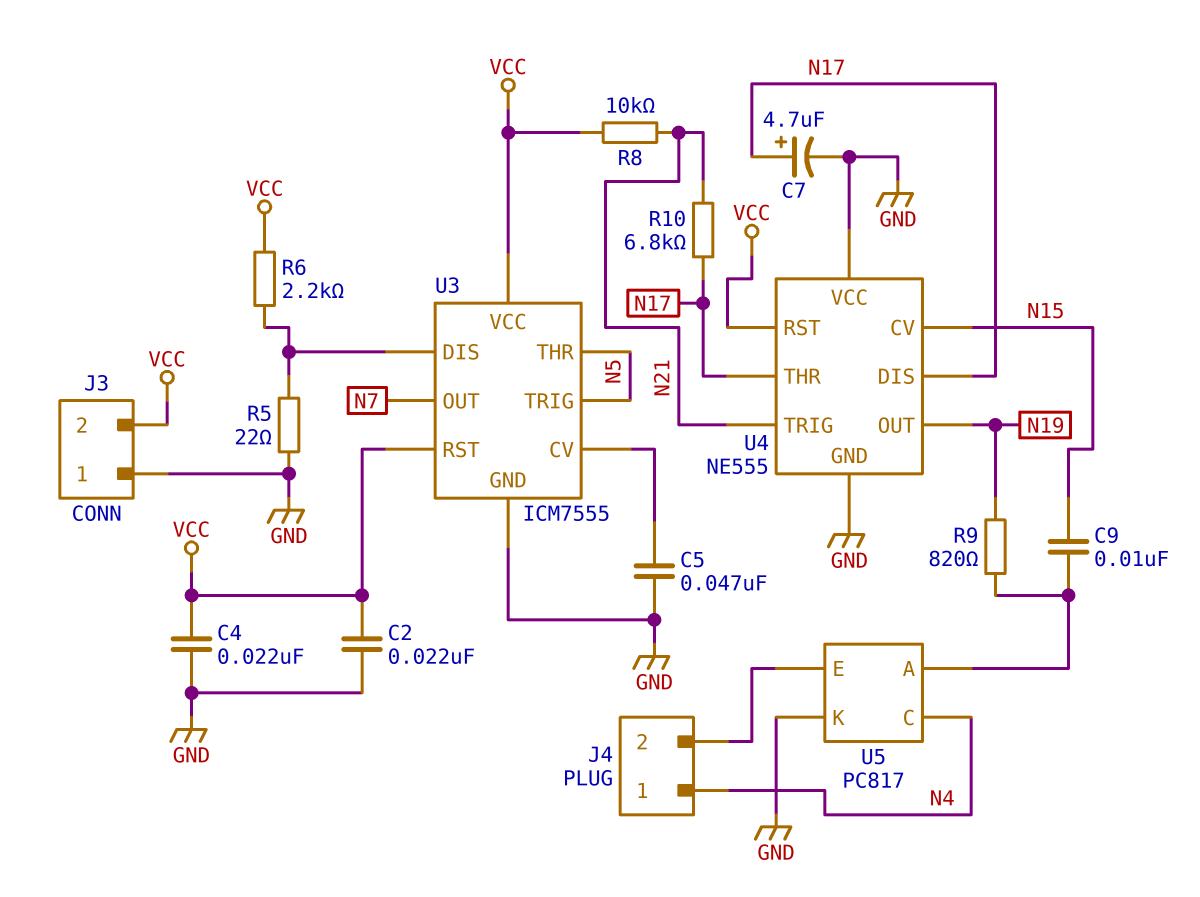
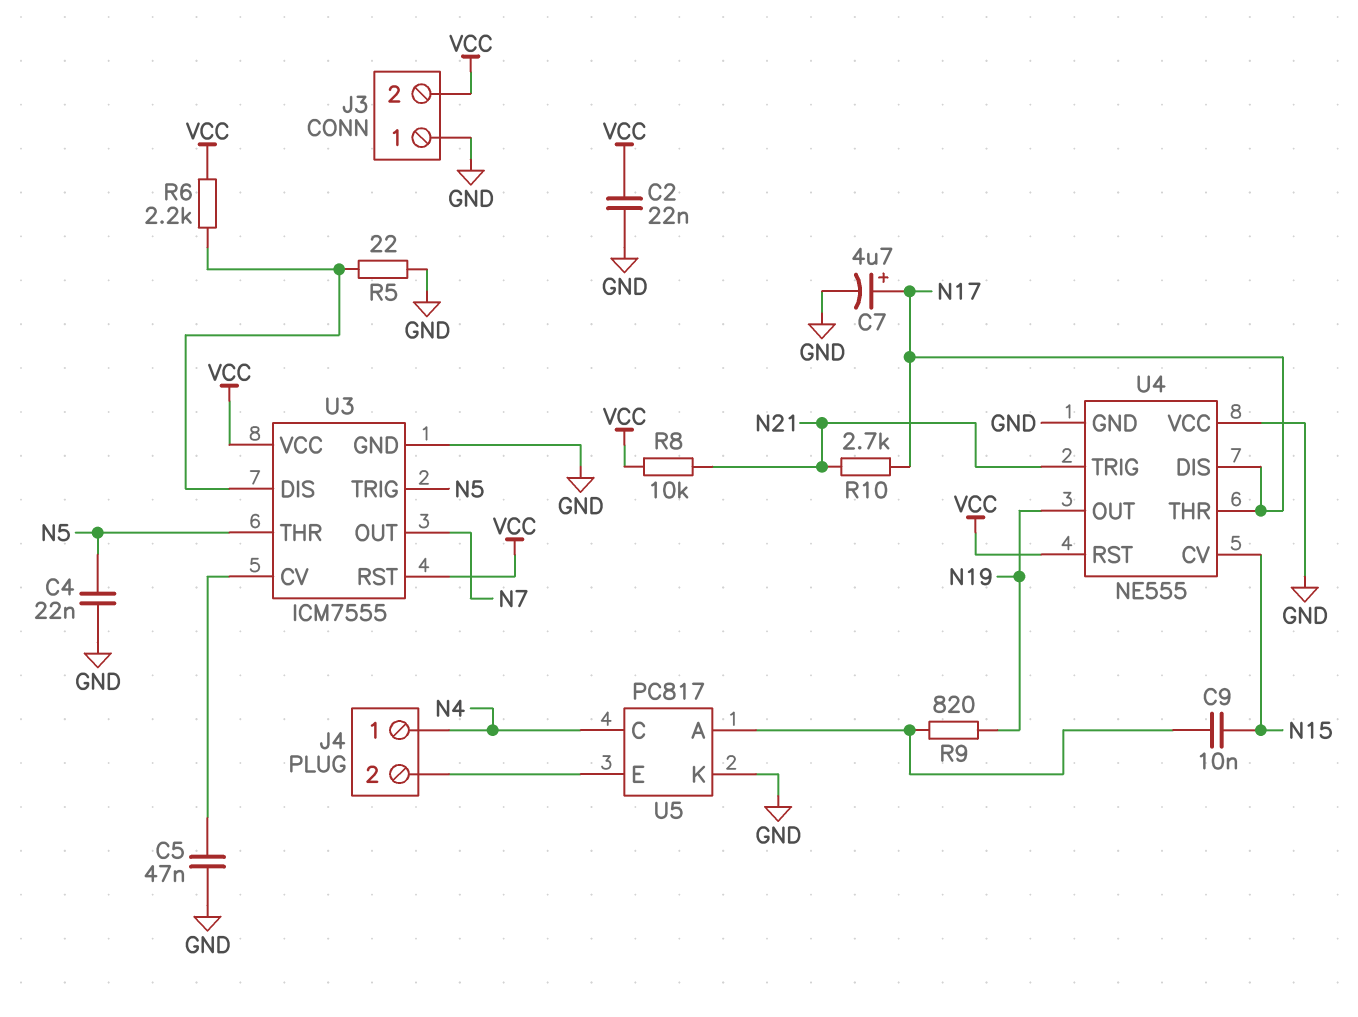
C4: 22nF (GND, VCC) -> 22nF (GND, N5)
R10: 6.8k (N17, N21) -> 2.7k (N17, N21)

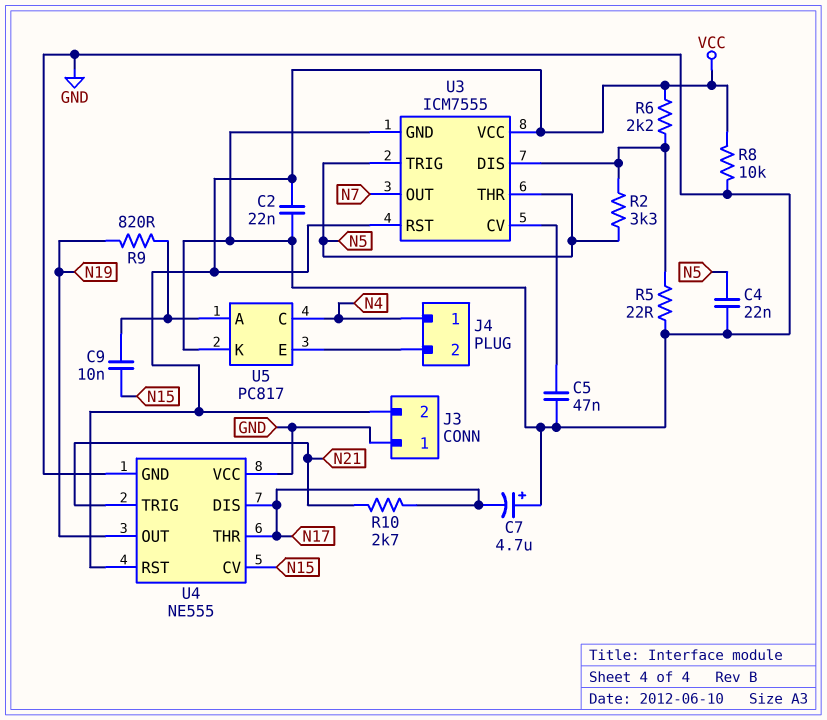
C7: 4.7uF (plus N17, minus GND) -> 4.7uF (plus GND, minus N17)
R2: none -> 3.3k (N5, U3/DIS)
R8: 10k (N21, VCC) -> 10k (GND, VCC)

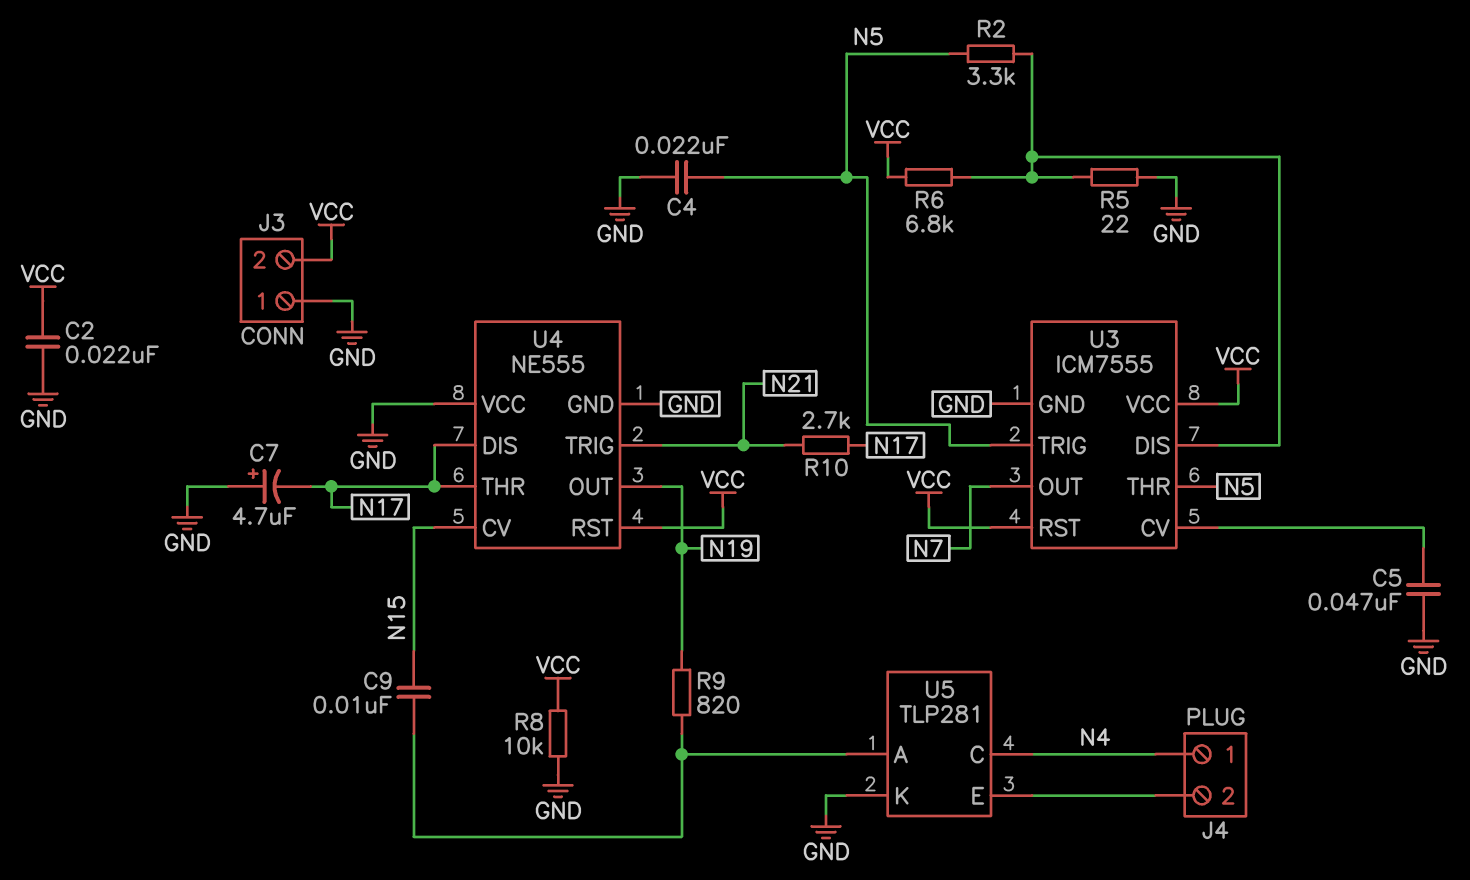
R6: 2.2k (U3/DIS, VCC) -> 6.8k (U3/DIS, VCC)
U5: PC817 -> TLP281

